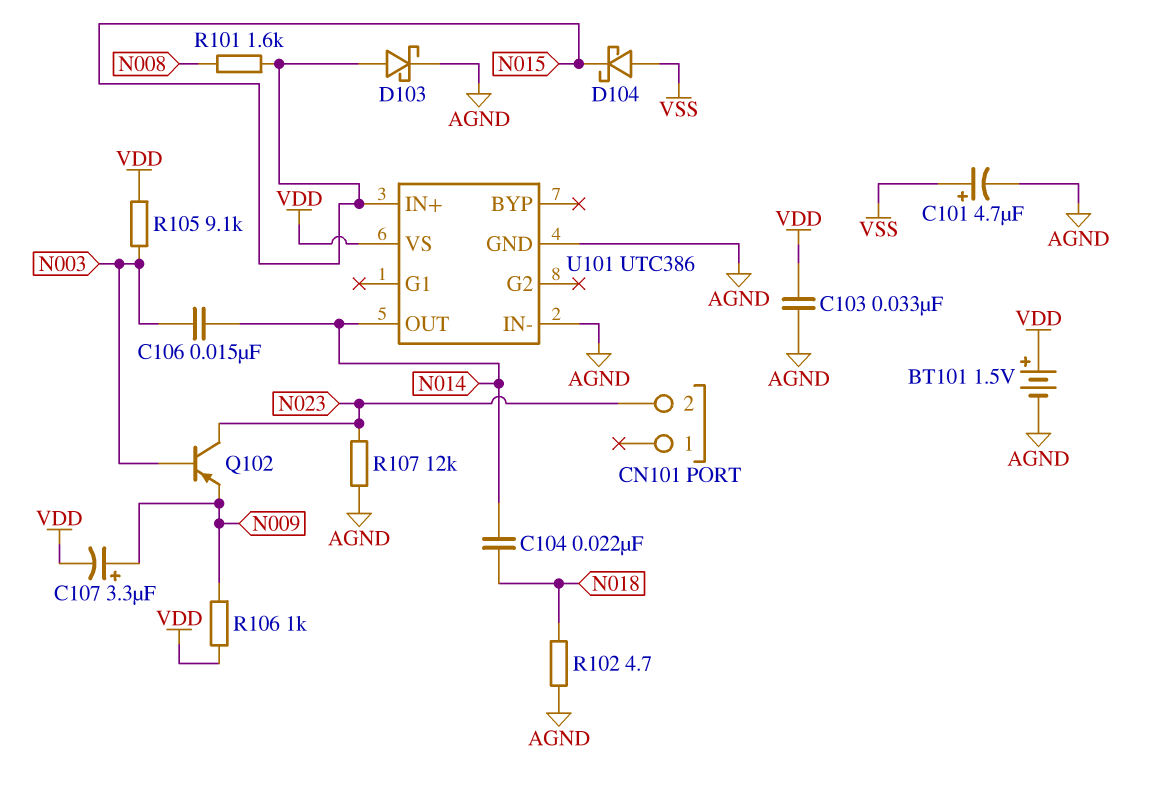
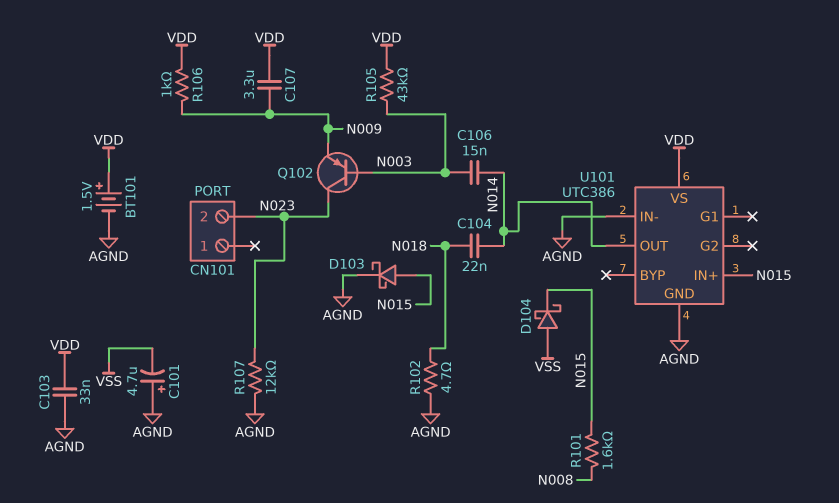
C101: 4.7uF (plus VSS, minus AGND) -> 4.7uF (plus AGND, minus VSS)
C107: 3.3uF (plus N009, minus VDD) -> 3.3uF (N009, VDD)
R105: 9.1k (N003, VDD) -> 43k (N003, VDD)

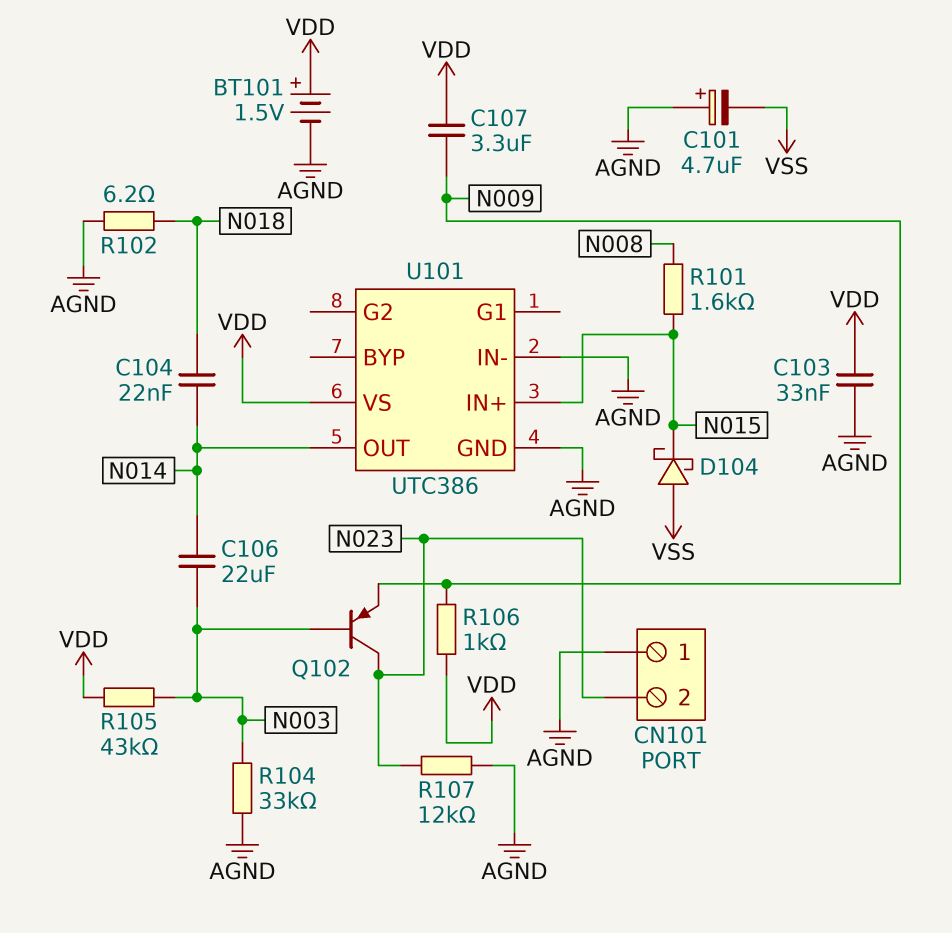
C106: 15nF (N003, N014) -> 22uF (N003, N014)
CN101 pin 1: none -> AGND
D103: schottky (A N015, K AGND) -> none
R102: 4.7 (AGND, N018) -> 6.2 (AGND, N018)
R104: none -> 33k (AGND, N003)

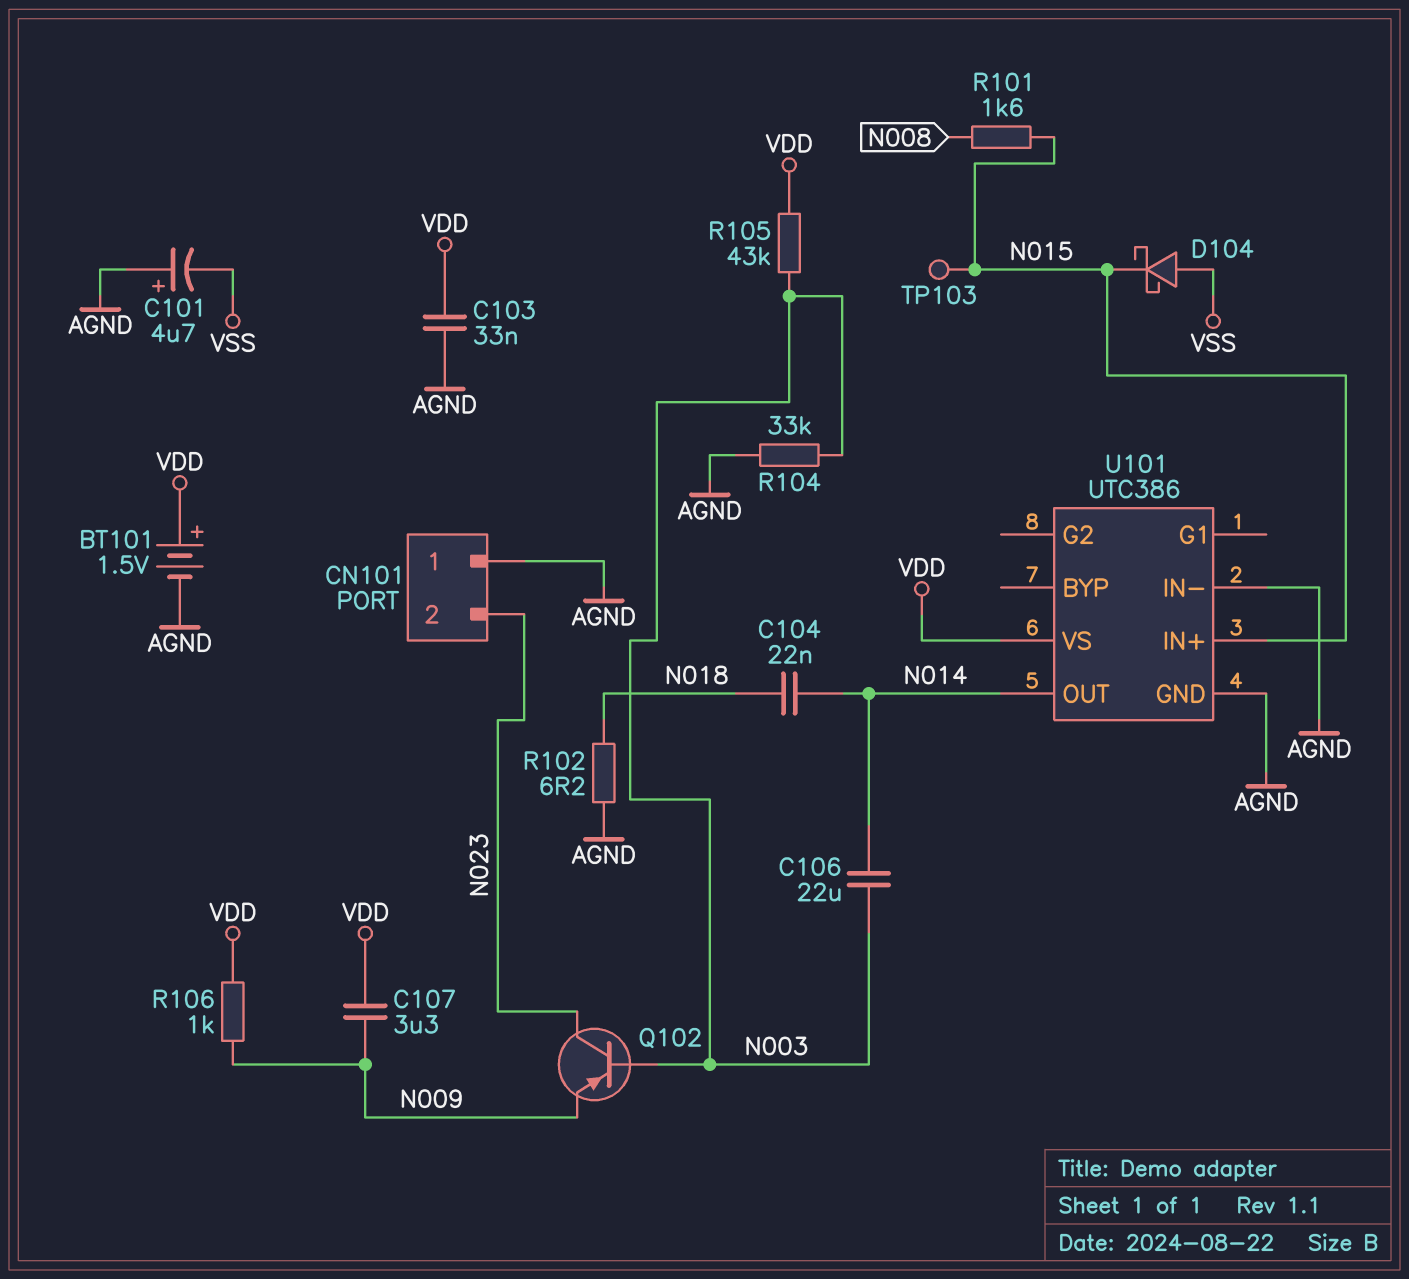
R107: 12k (AGND, N023) -> none
TP103: none -> test point (N015)

